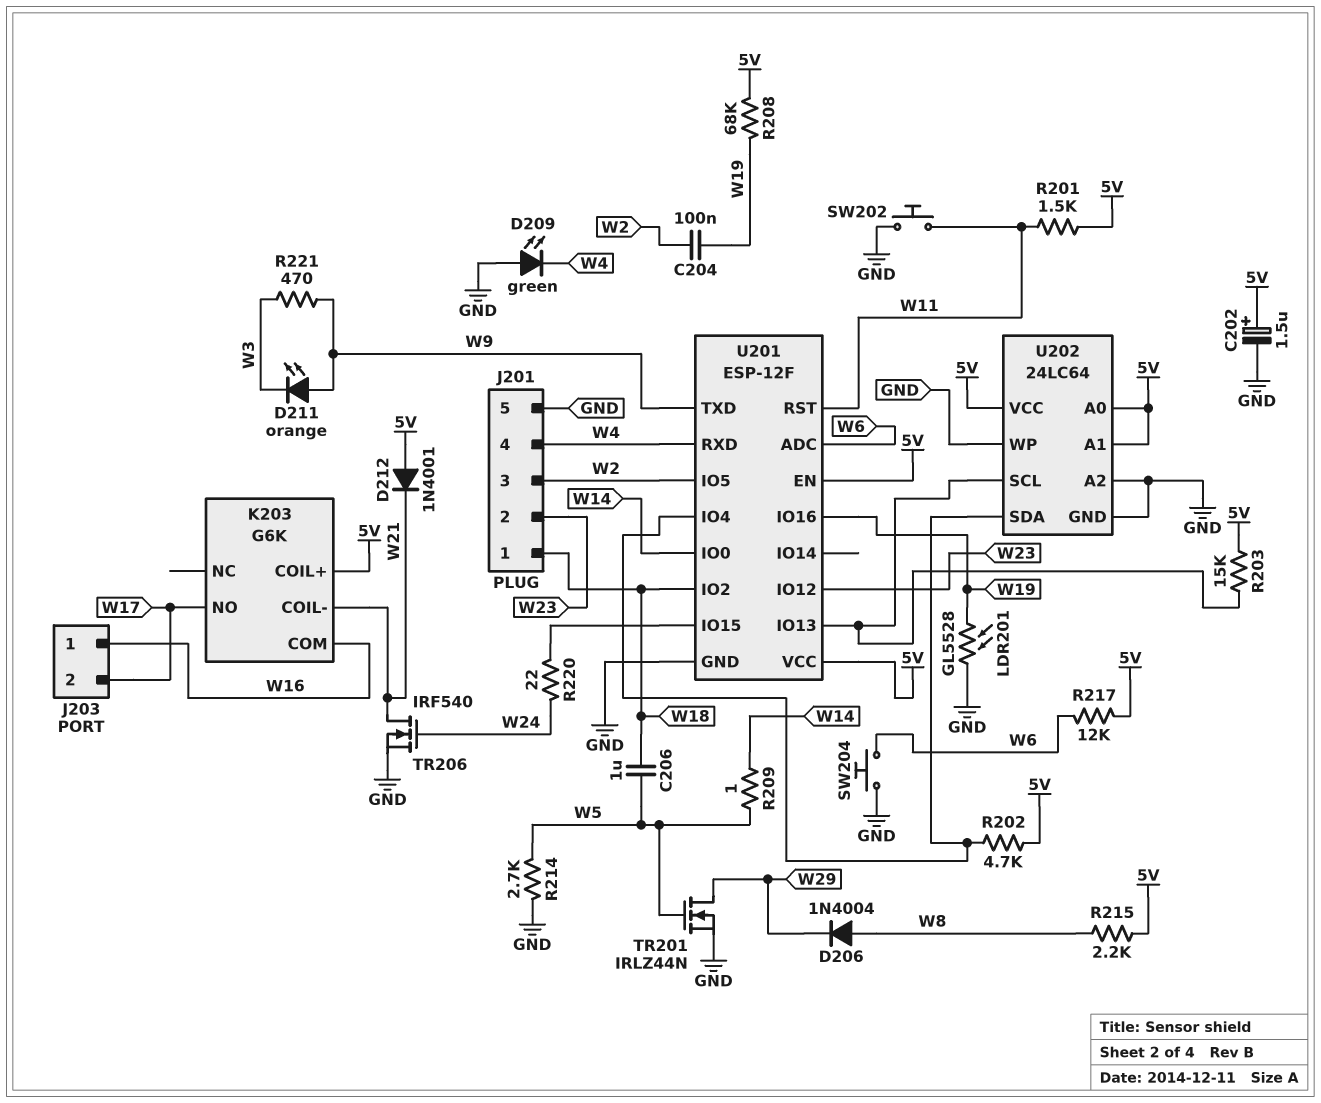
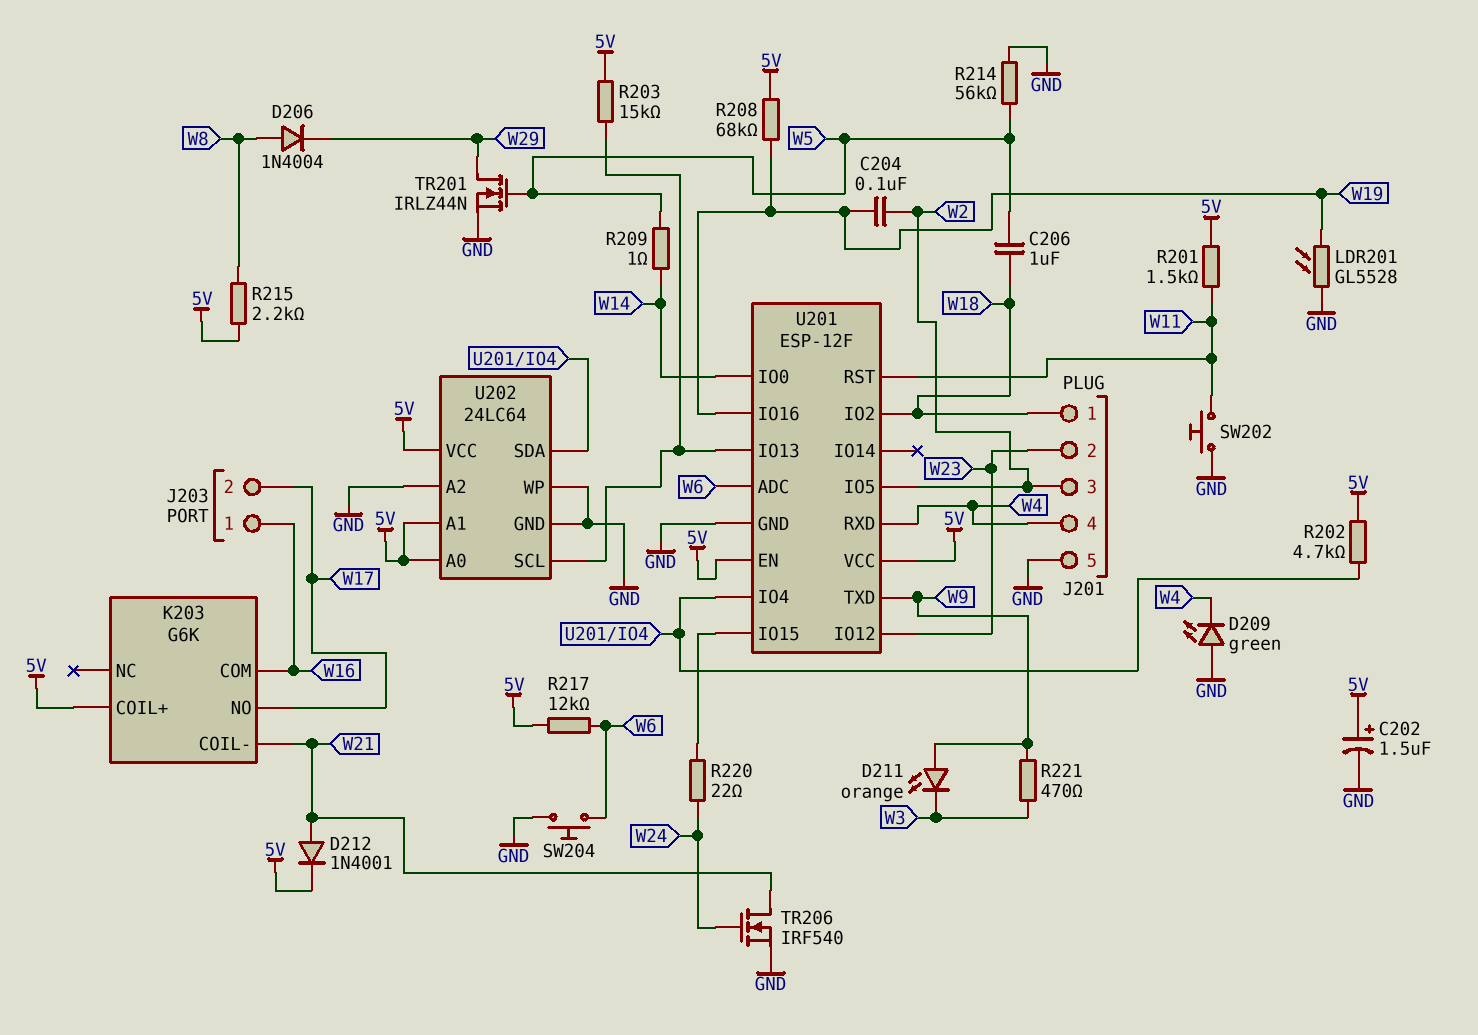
D212: diode 1N4001 (A 5V, K W21) -> diode 1N4001 (A W21, K 5V)
R214: 2.7k (GND, W5) -> 56k (GND, W5)

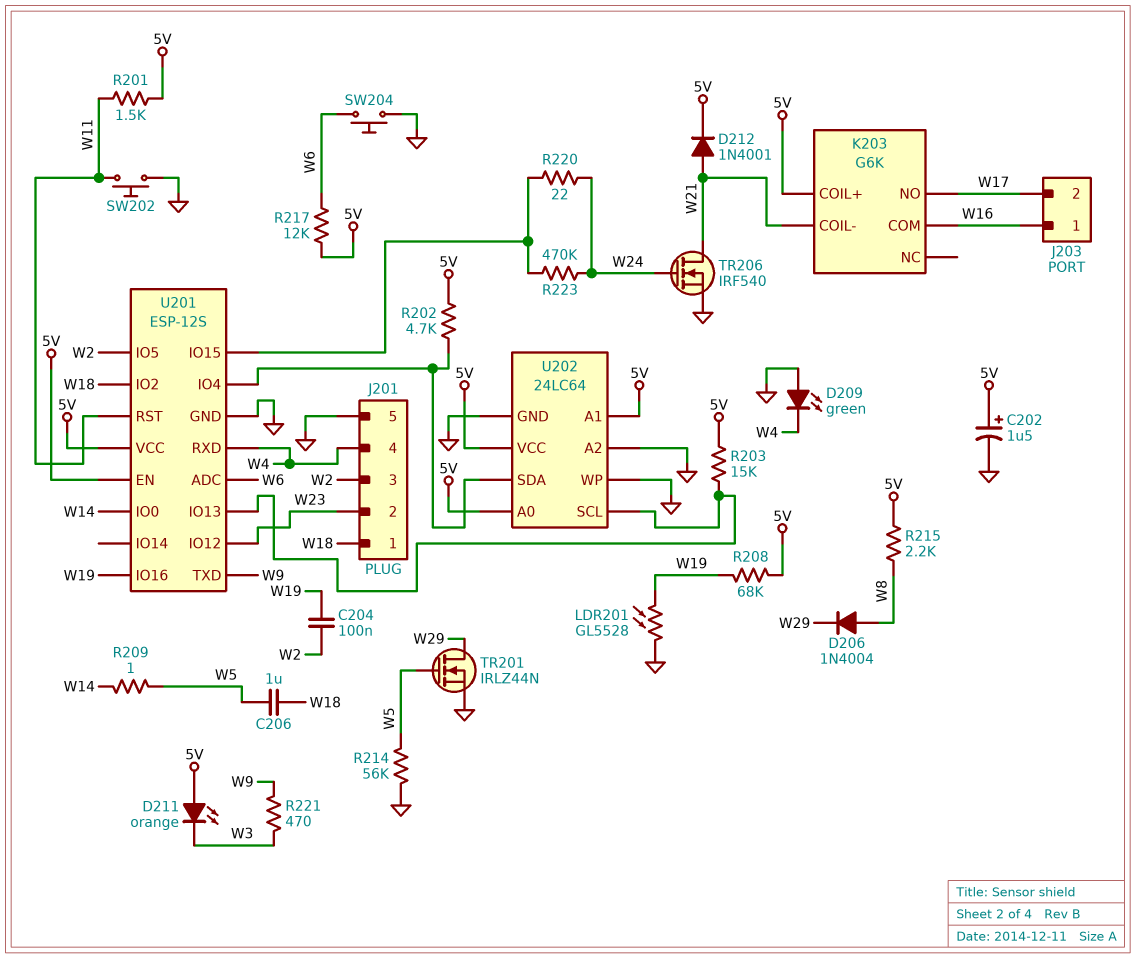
D211: LED orange (A W9, K W3) -> LED orange (A 5V, K W3)
R223: none -> 470k (U201/IO15, W24)
U201: ESP-12F -> ESP-12S

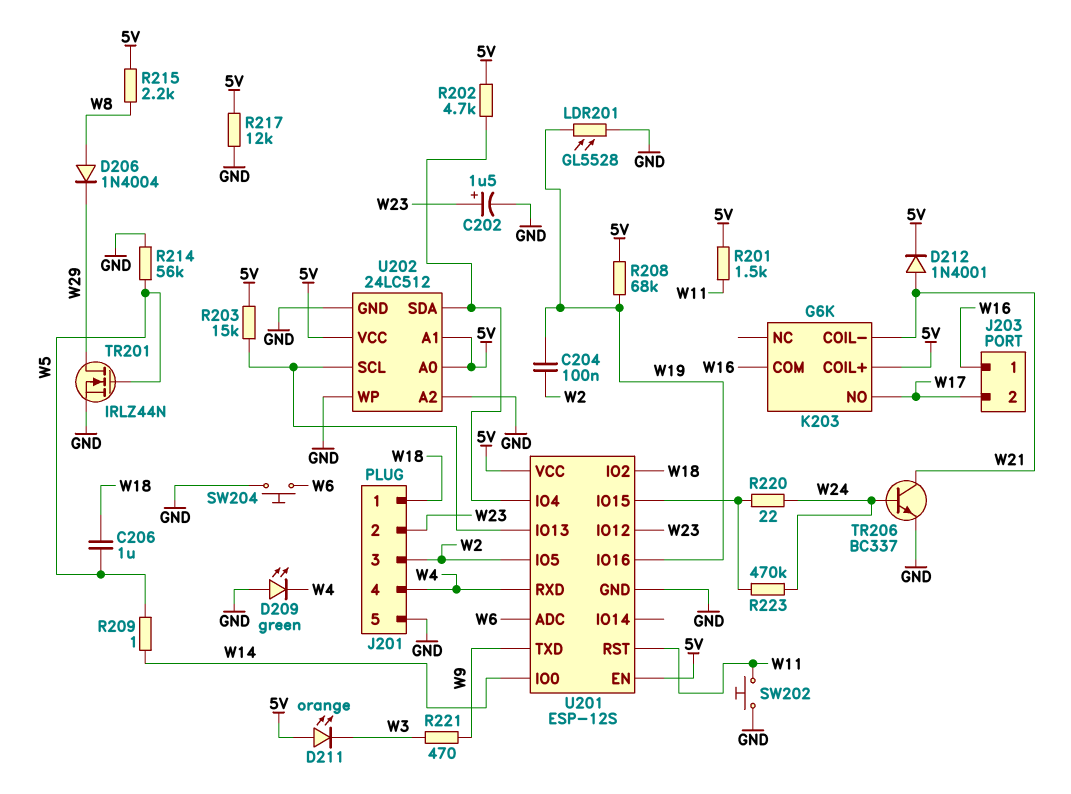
C202: 1.5uF (plus 5V, minus GND) -> 1.5uF (plus W23, minus GND)
R217: 12k (5V, W6) -> 12k (5V, GND)
TR206: NMOS IRF540 (G W24, D W21, S GND) -> NPN BC337 (B W24, C W21, E GND)
U202: 24LC64 -> 24LC512

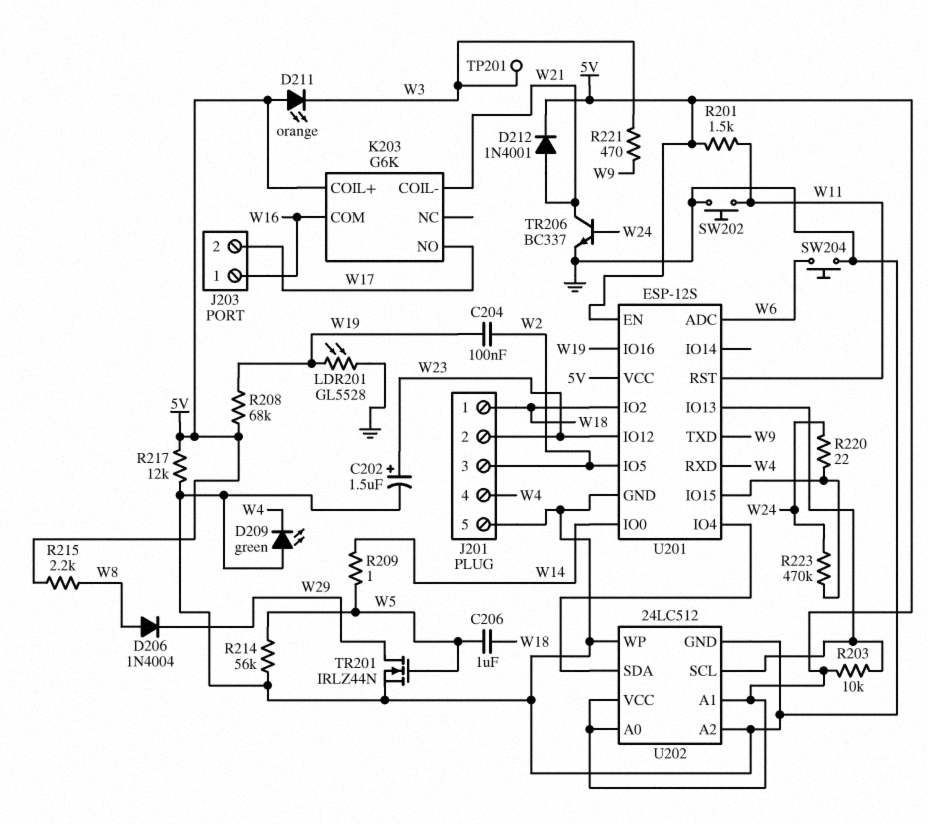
R202: 4.7k (5V, U201/IO4) -> none
R203: 15k (5V, U201/IO13) -> 10k (5V, U201/IO13)
TP201: none -> test point (W3)

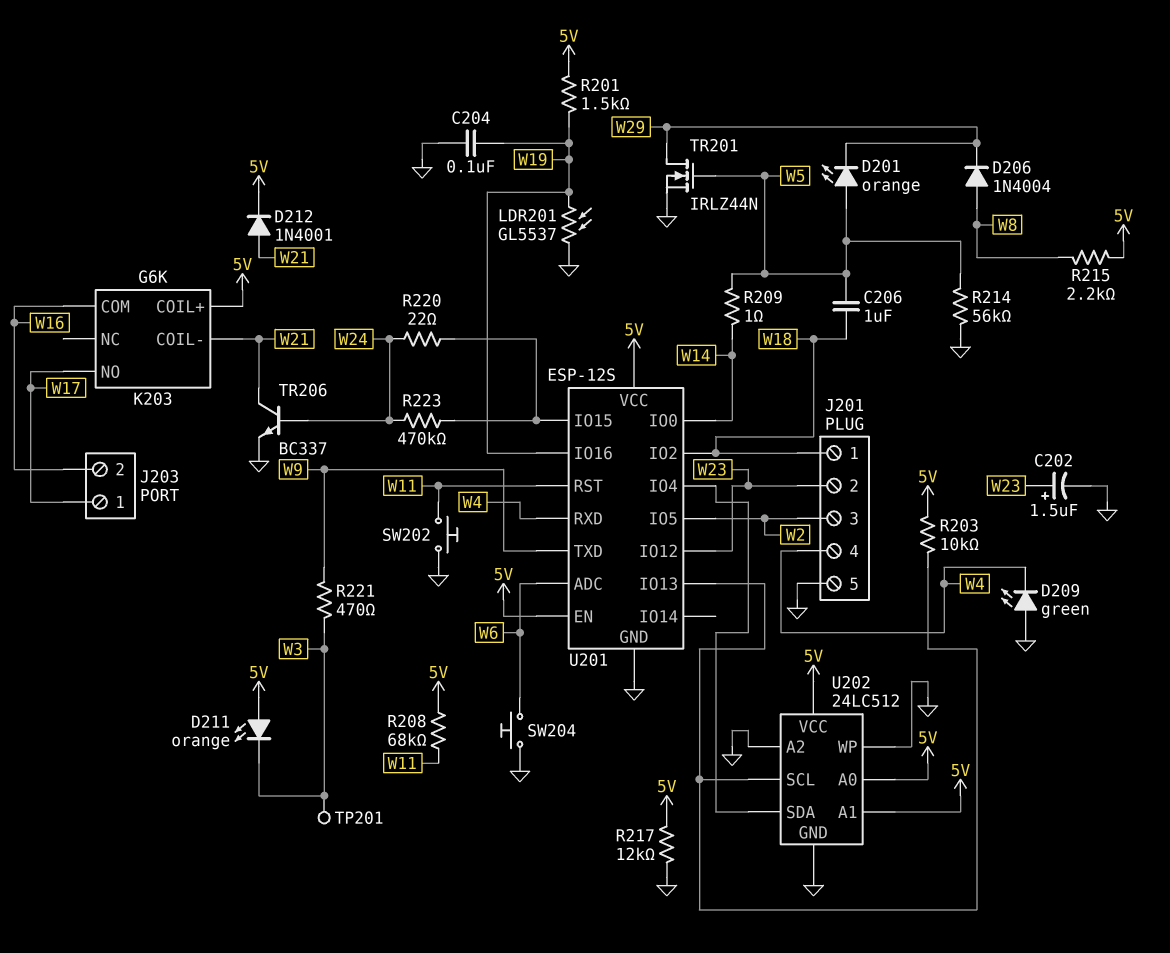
C204: 100nF (W2, W19) -> 100nF (GND, W19)
D201: none -> LED orange (A W5, K W29)
J203 pin 1: W16 -> W17
J203 pin 2: W17 -> W16
LDR201: GL5528 (GND, W19) -> GL5537 (GND, W19)
R201: 1.5k (5V, W11) -> 1.5k (5V, W19)
R208: 68k (5V, W19) -> 68k (5V, W11)

